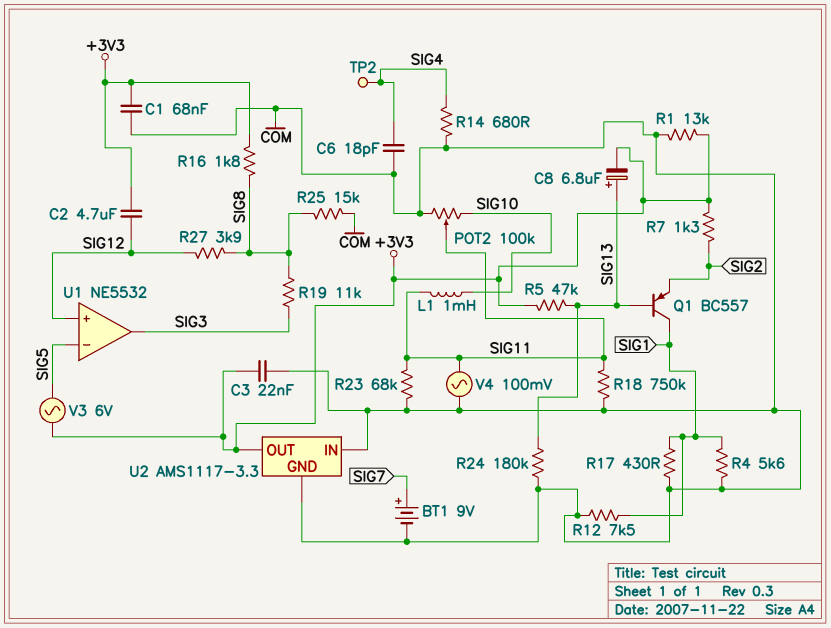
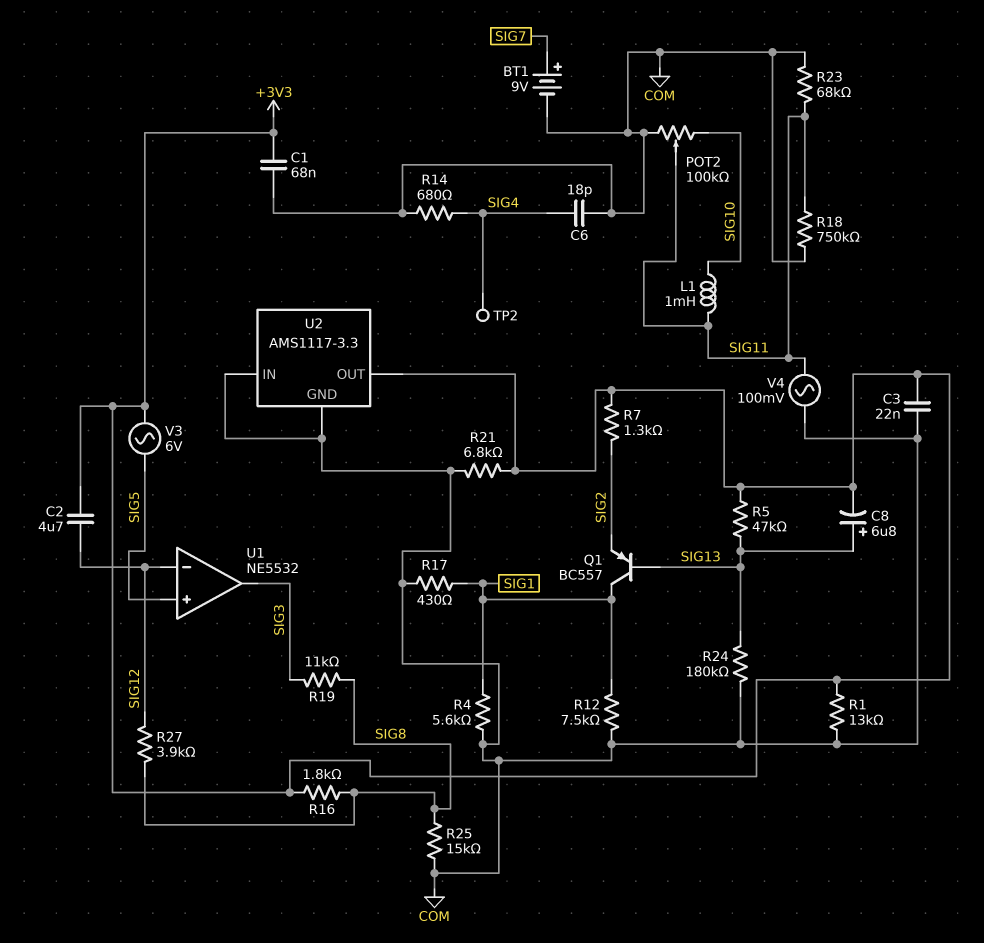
R21: none -> 6.8k (+3V3, COM)
U1 pin in+: SIG12 -> SIG5
U1 pin in-: SIG5 -> SIG12

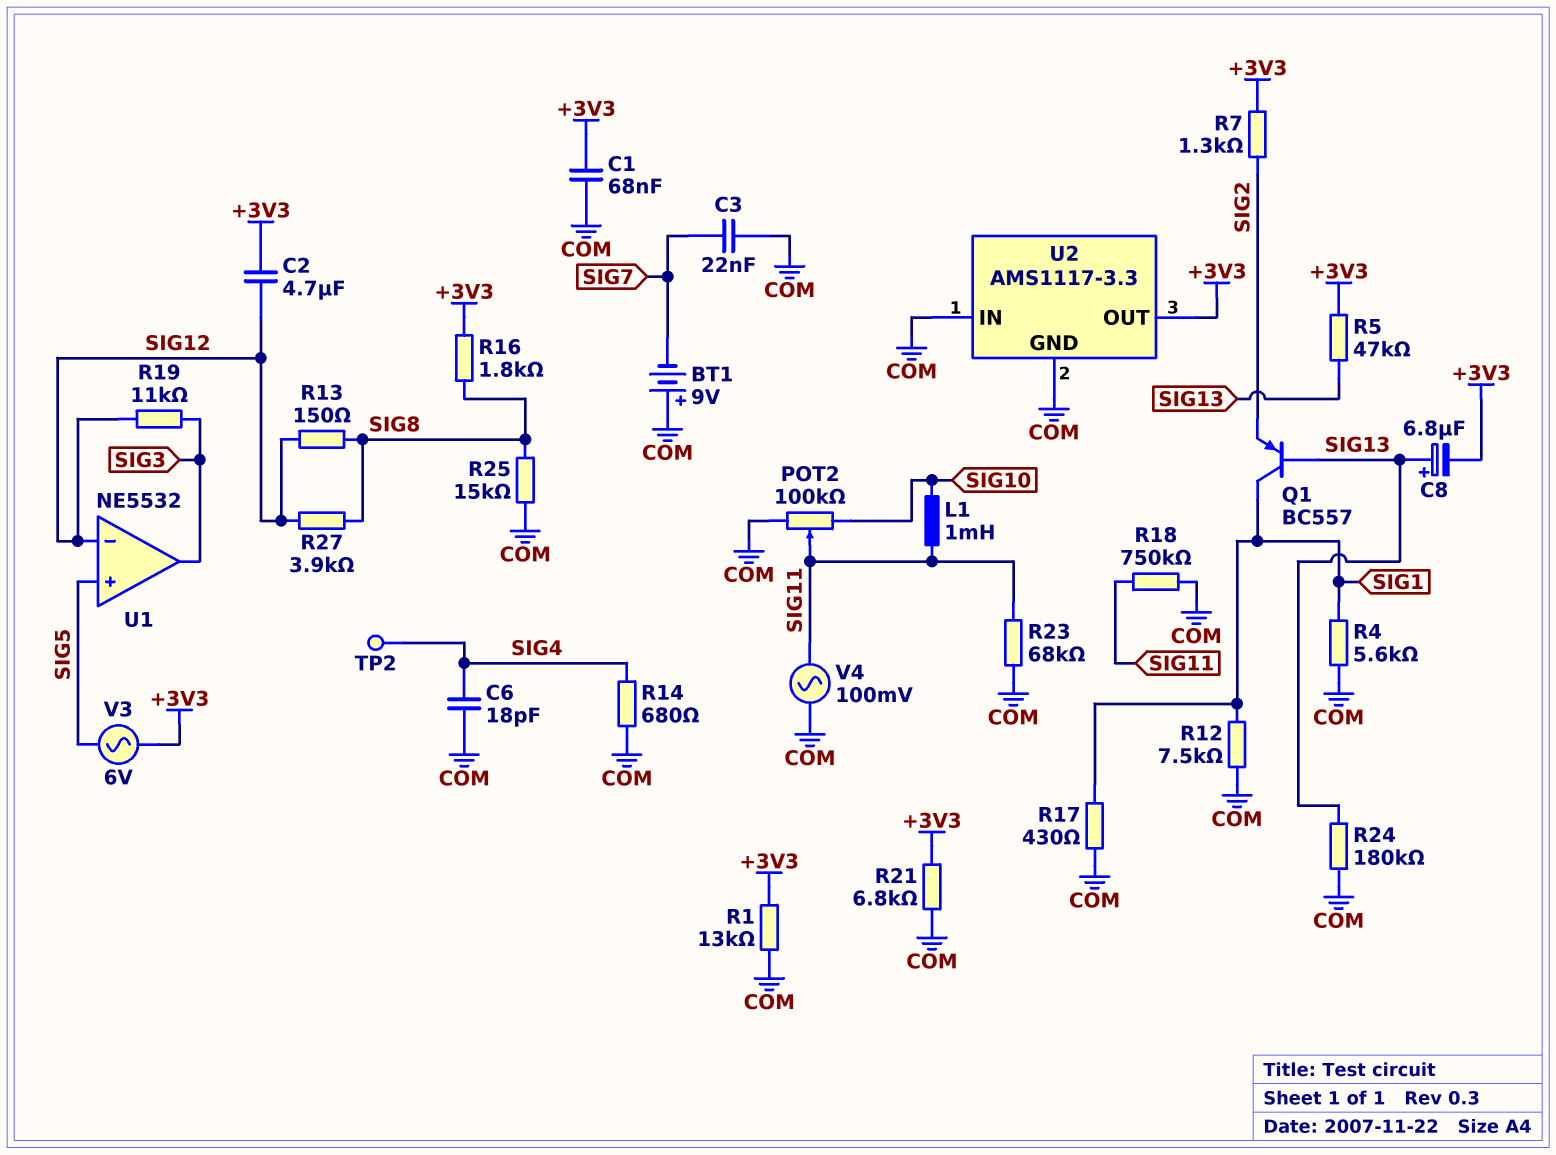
BT1: 9V (plus SIG7, minus COM) -> 9V (plus COM, minus SIG7)
C3: 22nF (+3V3, COM) -> 22nF (COM, SIG7)
R13: none -> 150 (SIG8, SIG12)
R19: 11k (SIG3, SIG8) -> 11k (SIG3, SIG12)

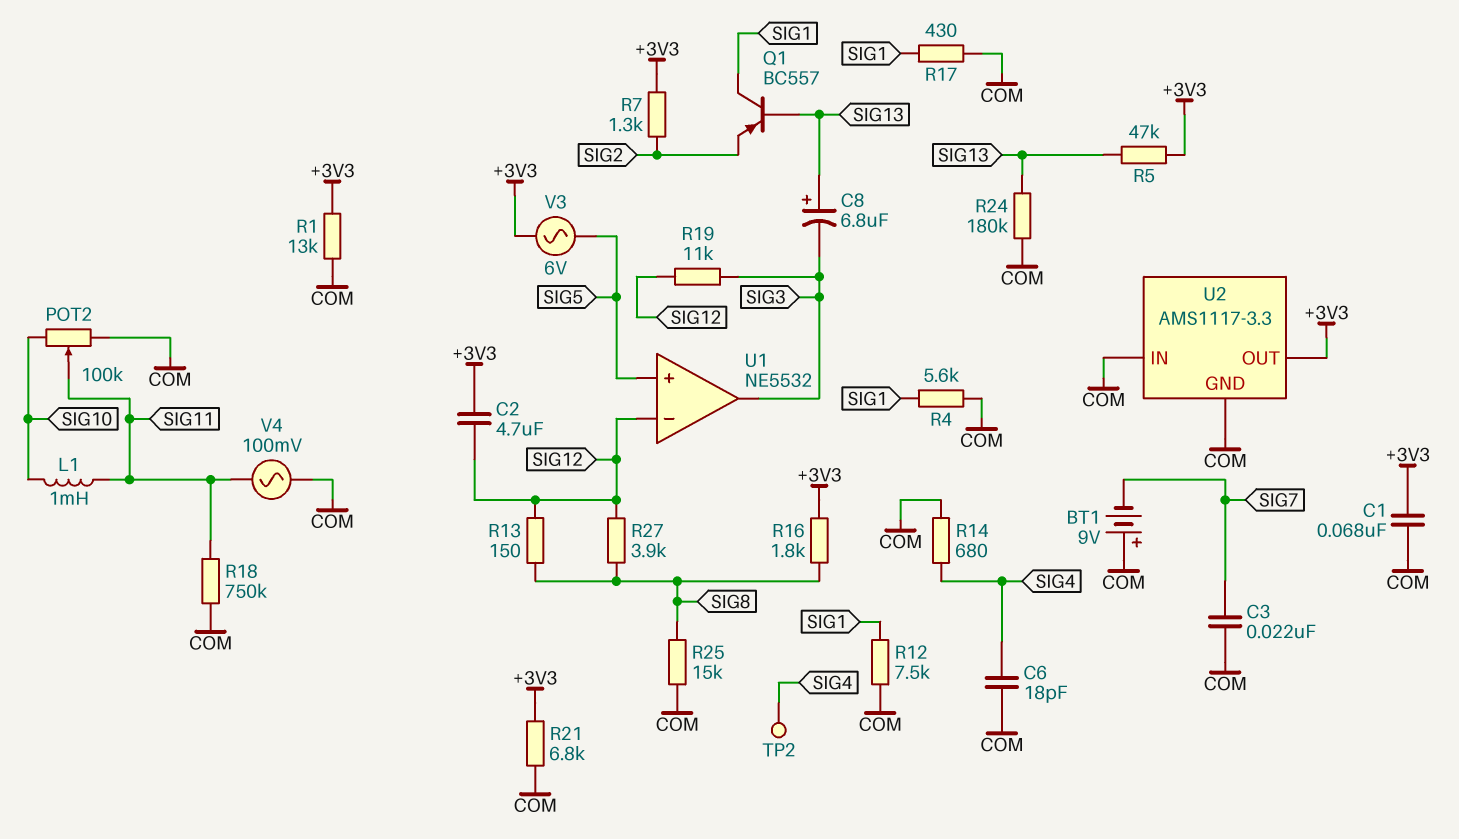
C8: 6.8uF (plus SIG13, minus +3V3) -> 6.8uF (plus SIG13, minus SIG3)
R23: 68k (COM, SIG11) -> none

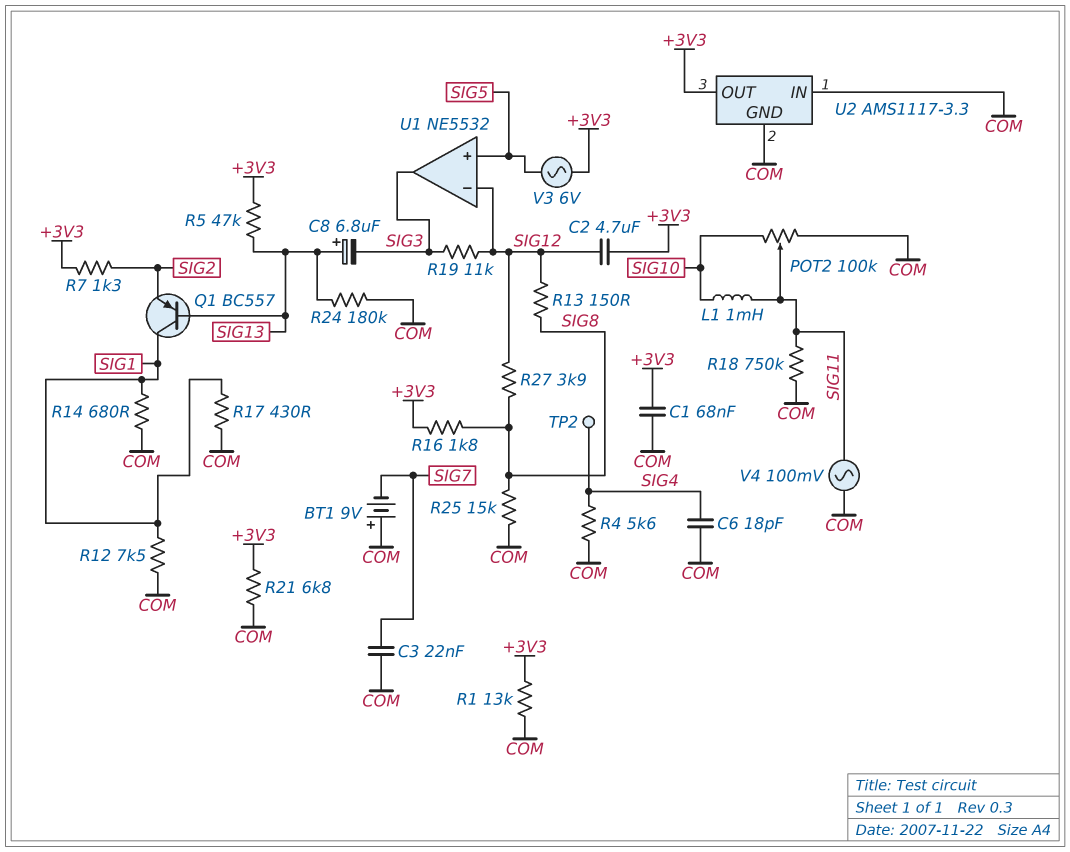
R4: 5.6k (COM, SIG1) -> 5.6k (COM, SIG4)
R14: 680 (COM, SIG4) -> 680 (COM, SIG1)

